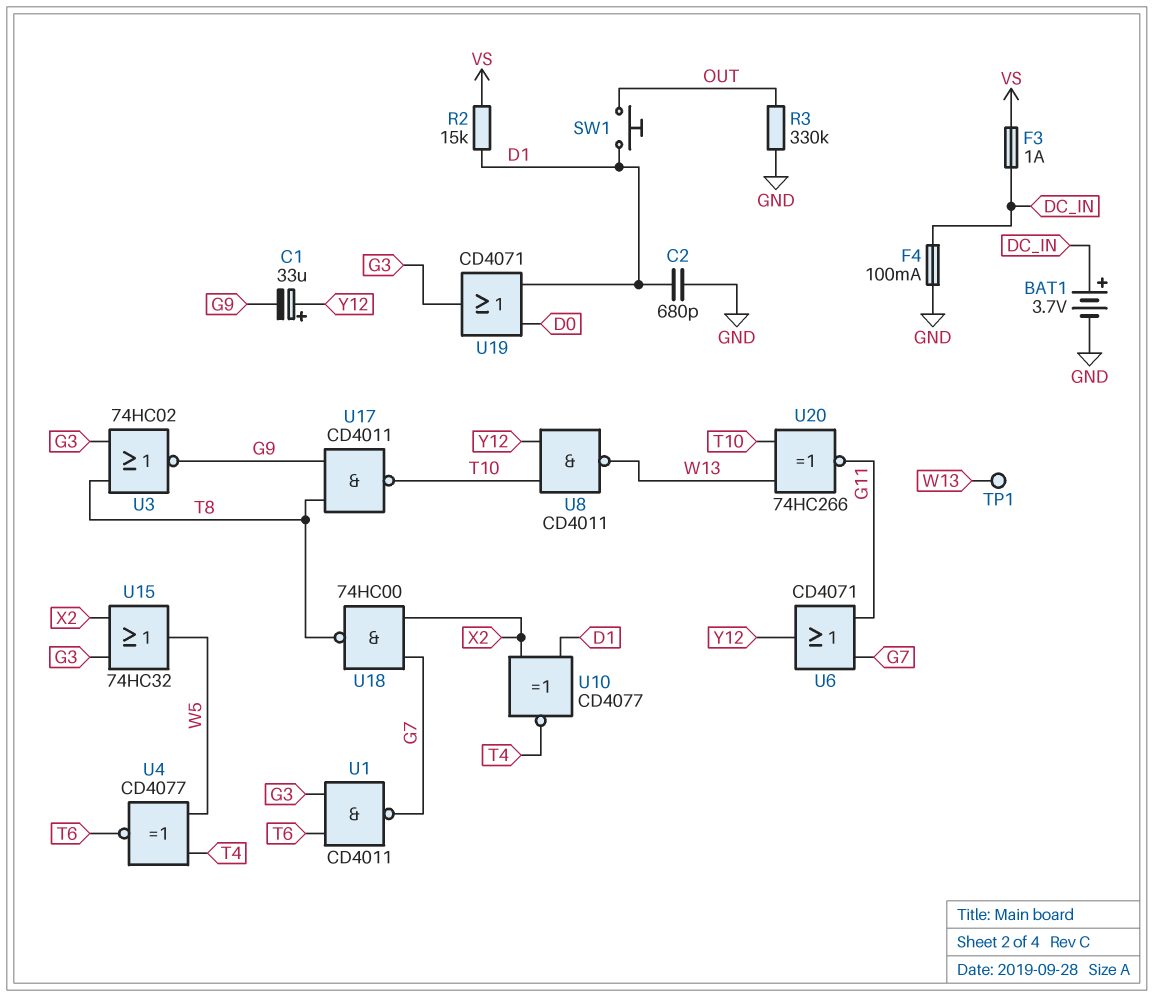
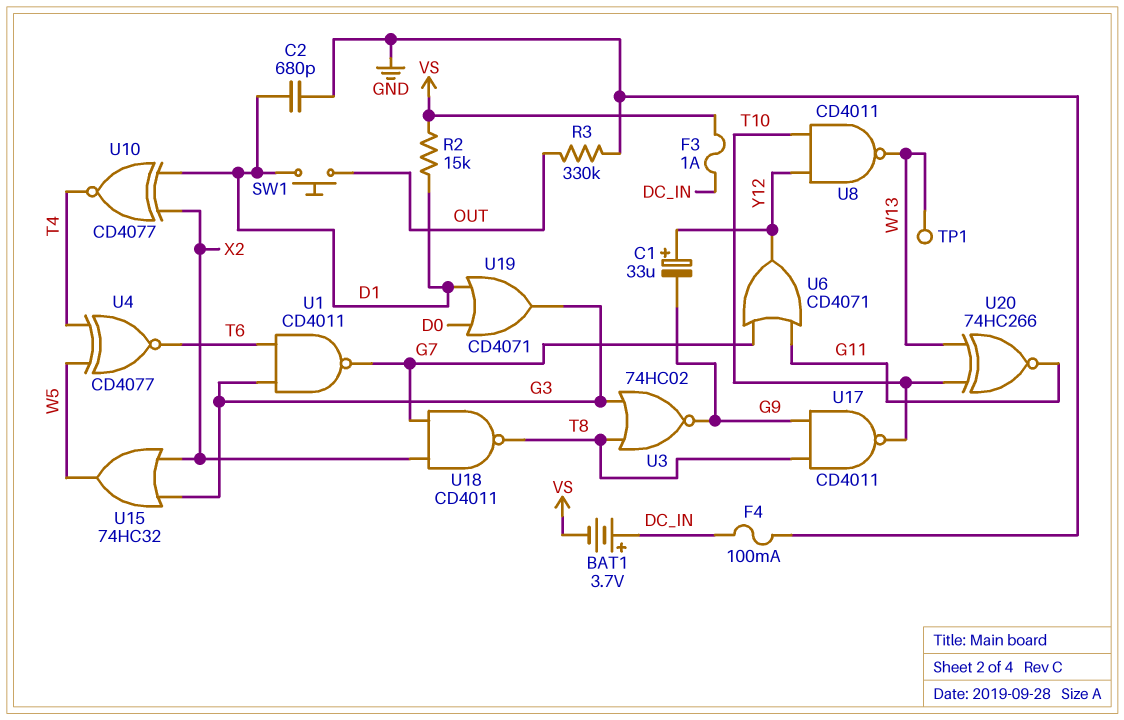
BAT1: 3.7V (plus DC_IN, minus GND) -> 3.7V (plus DC_IN, minus VS)
U18: NAND 74HC00 (in G7, in X2, out T8) -> NAND CD4011 (in G7, in X2, out T8)

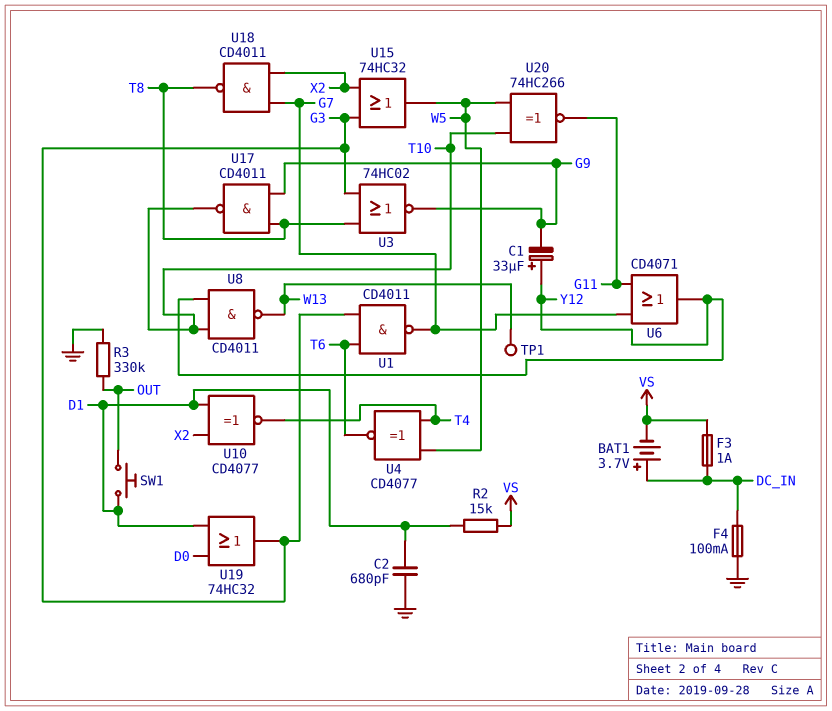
U19: OR CD4071 (in D0, in D1, out G3) -> OR 74HC32 (in D0, in D1, out G3)
U20: XNOR 74HC266 (in T10, in W13, out G11) -> XNOR 74HC266 (in T10, in W5, out G11)

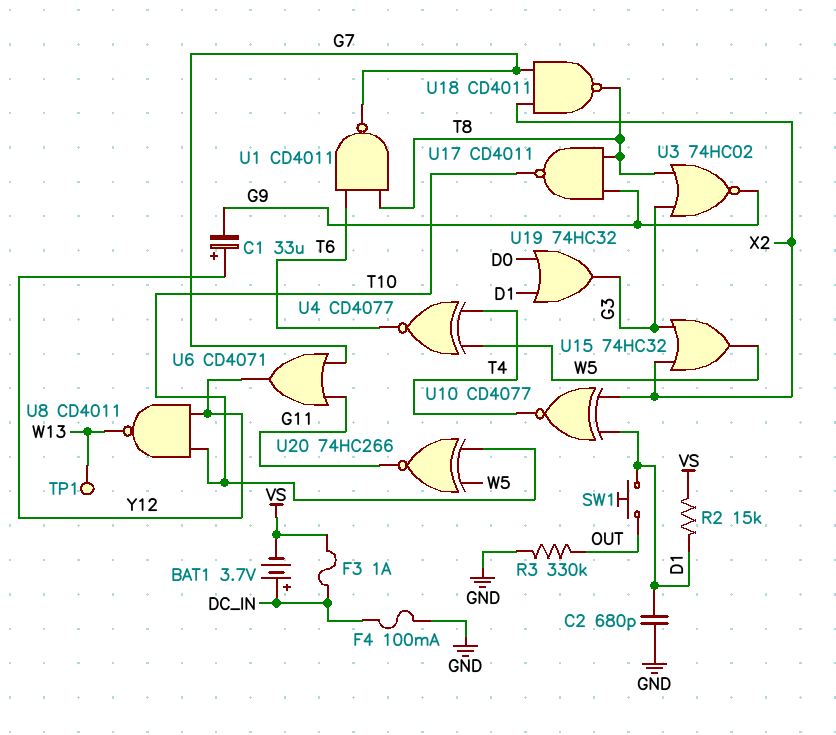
U1: NAND CD4011 (in G3, in T6, out G7) -> NAND CD4011 (in T6, in T8, out G7)

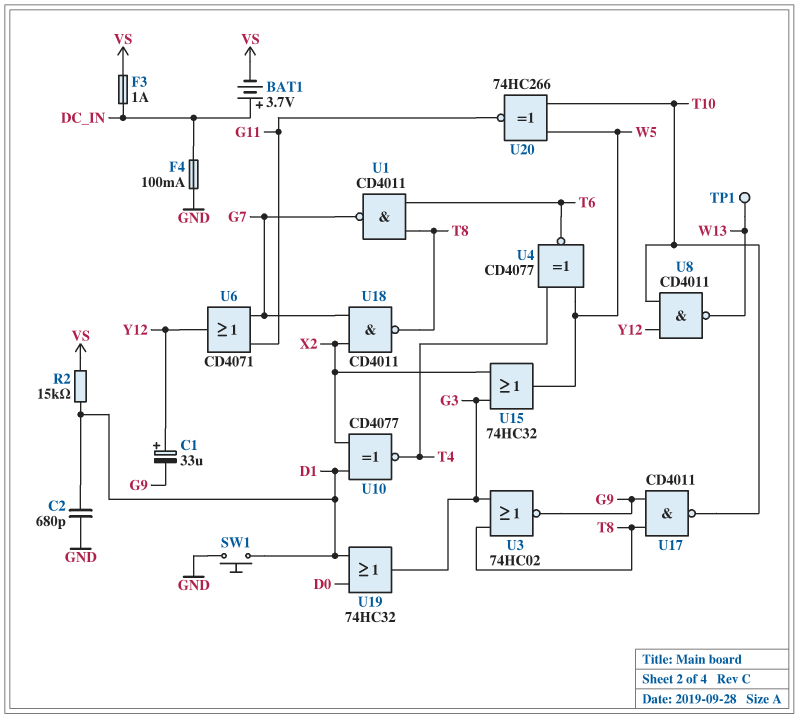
R3: 330k (GND, OUT) -> none
SW1: button (D1, OUT) -> button (D1, GND)

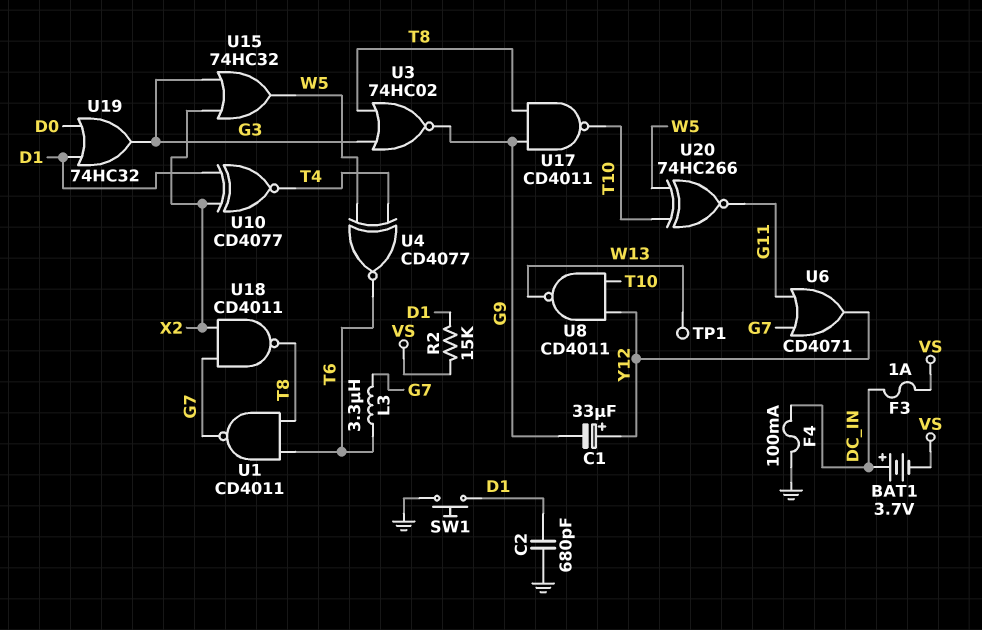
L3: none -> 3.3uH (G7, T6)

